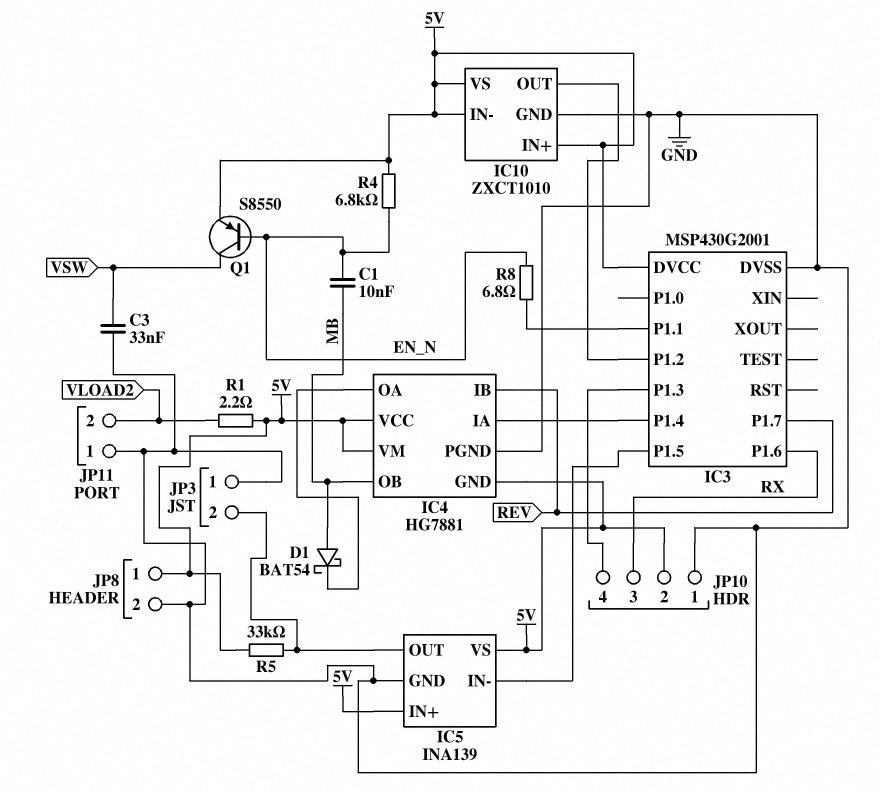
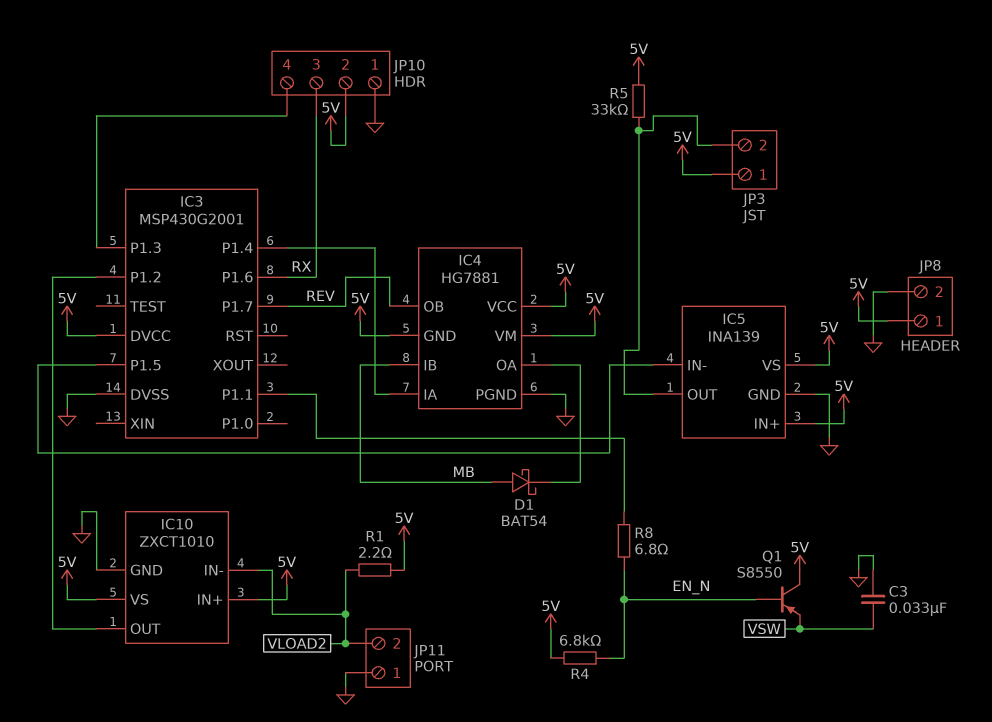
C1: 10nF (EN_N, MB) -> none
IC4 pin IB: REV -> MB
IC4 pin OB: MB -> REV
IC10 pin IN-: 5V -> VLOAD2
JP3 pin 1: GND -> 5V
Q1: PNP S8550 (B EN_N, C VSW, E 5V) -> PNP S8550 (B EN_N, C 5V, E VSW)

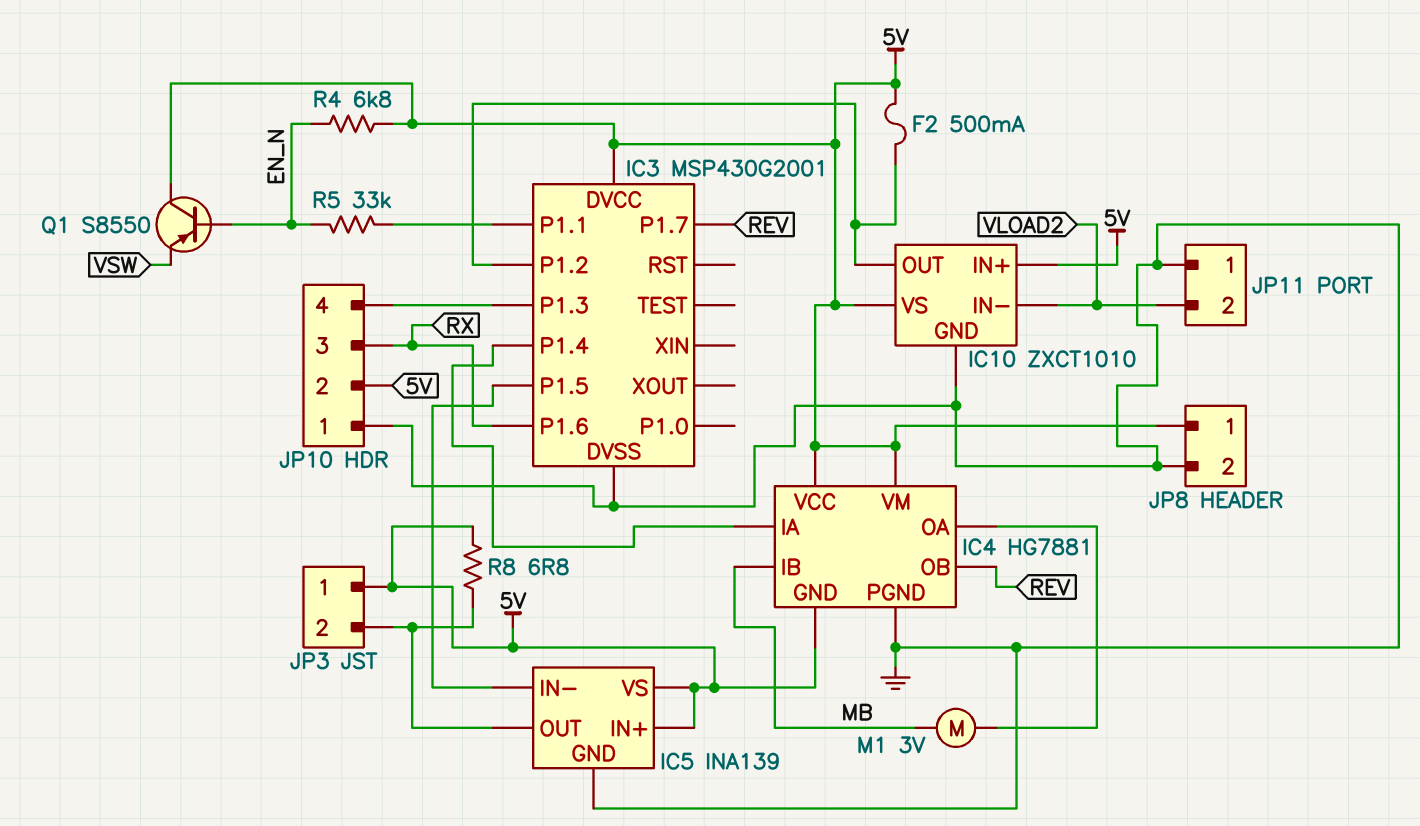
C3: 33nF (GND, VSW) -> none
D1: schottky BAT54 (A MB, K IC4/OA) -> none
F2: none -> 500mA (5V, IC3/P1.2)
M1: none -> motor 3V (IC4/OA, MB)
R1: 2.2 (5V, VLOAD2) -> none
R5: 33k (5V, IC5/OUT) -> 33k (EN_N, IC3/P1.1)
R8: 6.8 (EN_N, IC3/P1.1) -> 6.8 (5V, IC5/OUT)

